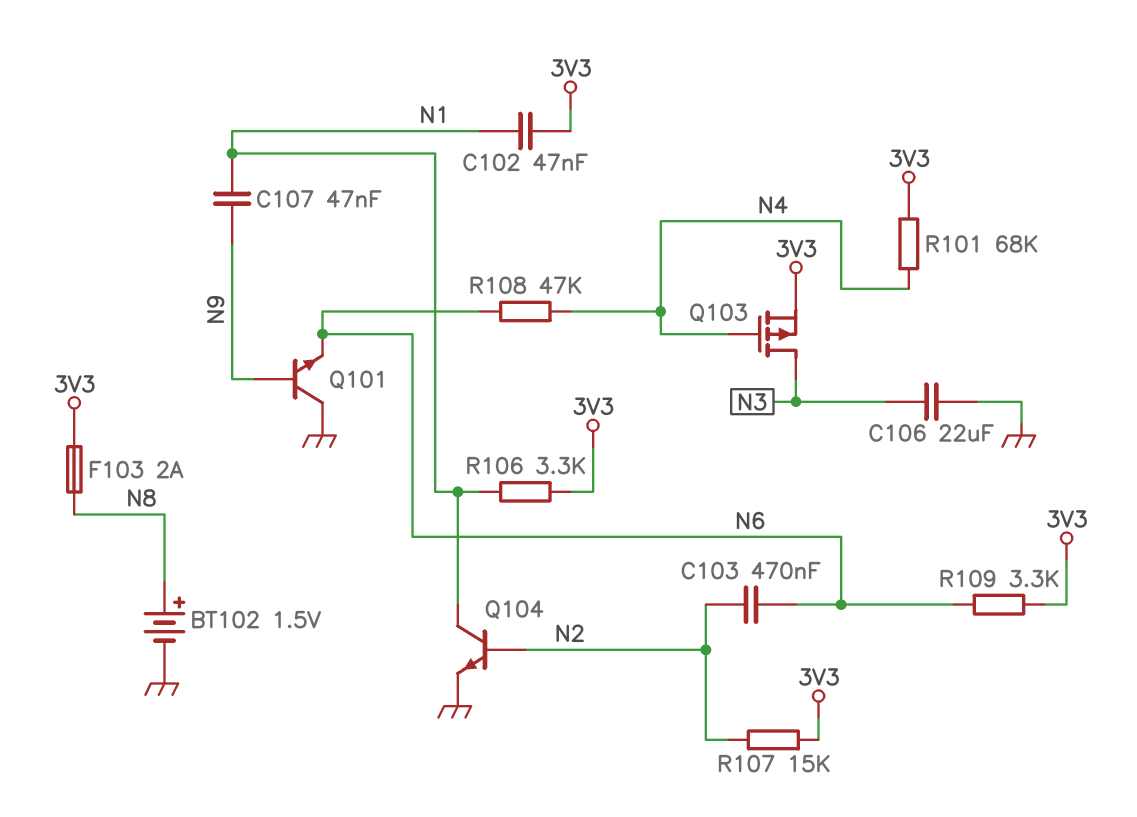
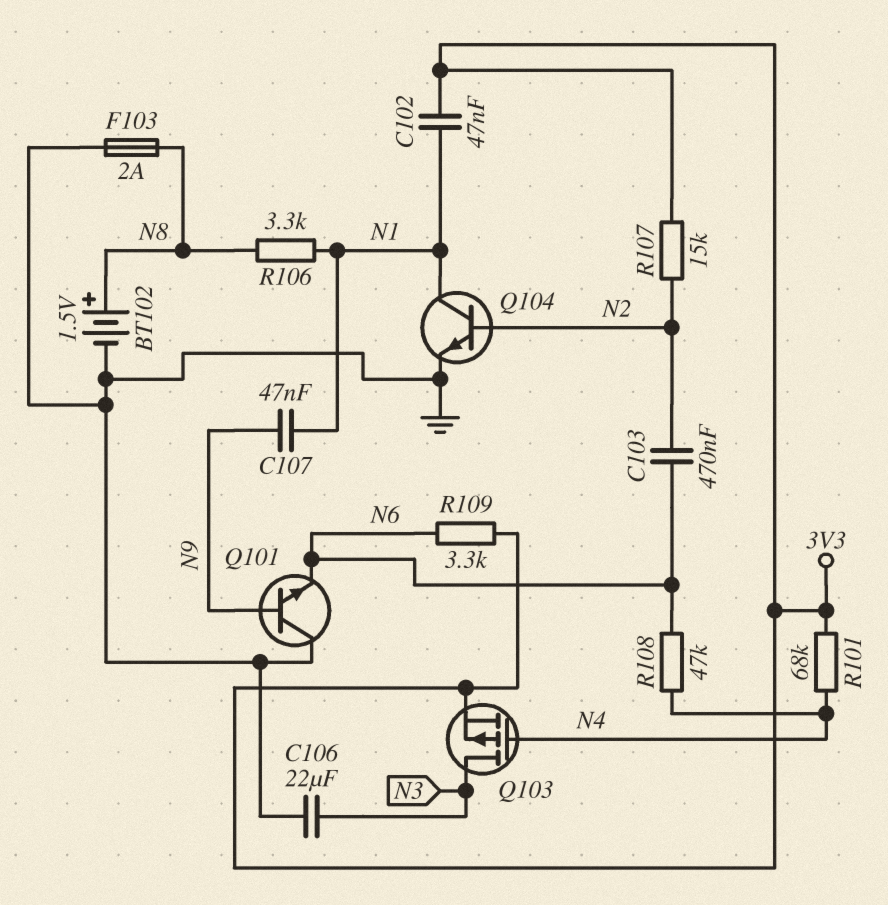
F103: 2A (3V3, N8) -> 2A (GND, N8)
R106: 3.3k (3V3, N1) -> 3.3k (N1, N8)

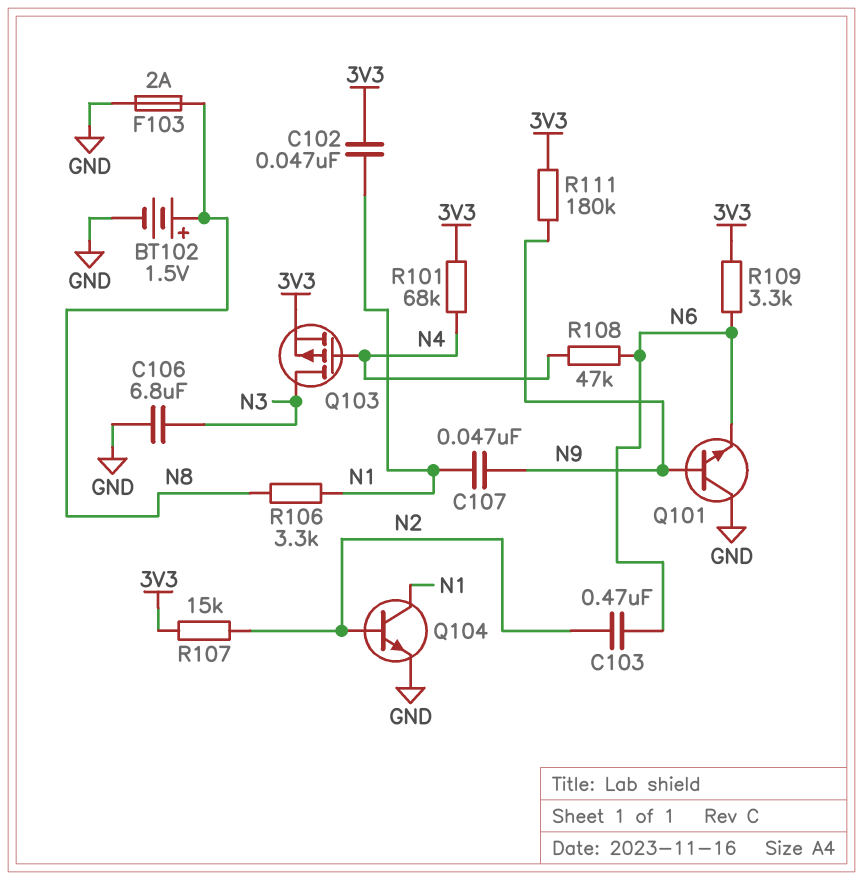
C106: 22uF (GND, N3) -> 6.8uF (GND, N3)
R111: none -> 180k (3V3, N9)

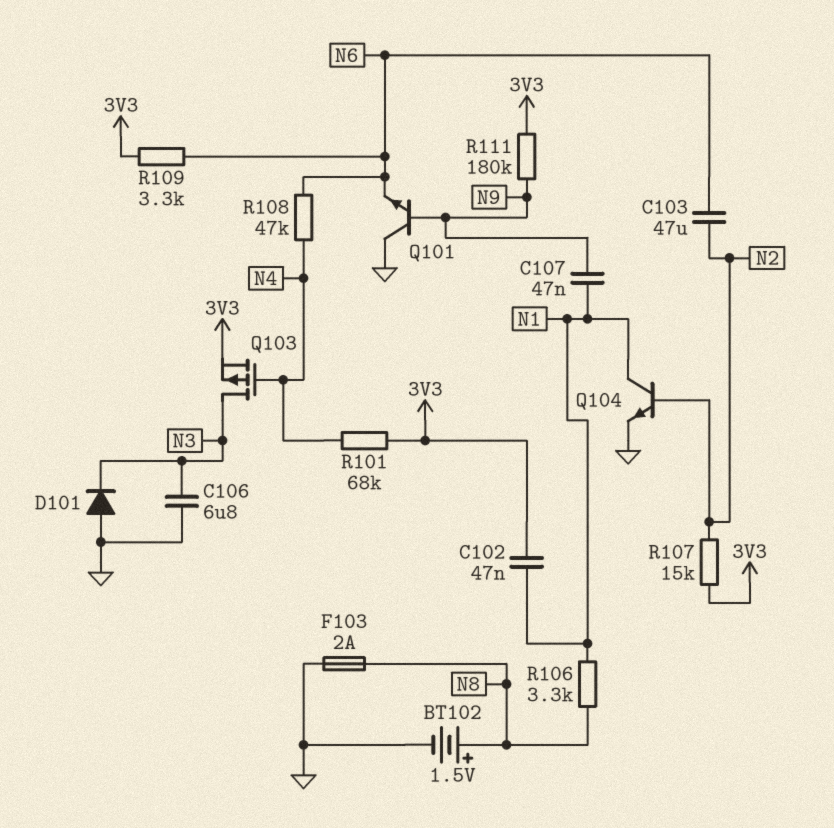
C103: 470nF (N2, N6) -> 47uF (N2, N6)
D101: none -> diode (A GND, K N3)

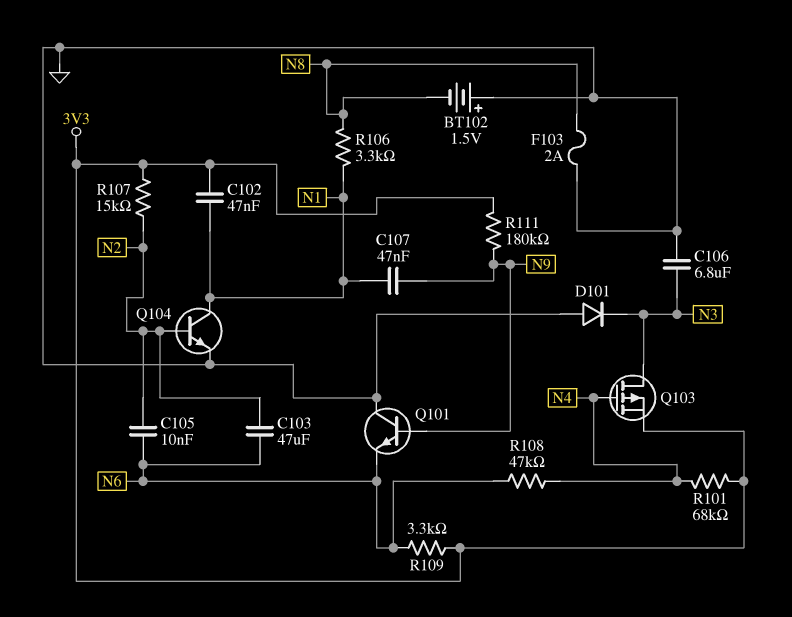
BT102: 1.5V (plus N8, minus GND) -> 1.5V (plus GND, minus N8)
C105: none -> 10nF (N2, N6)

